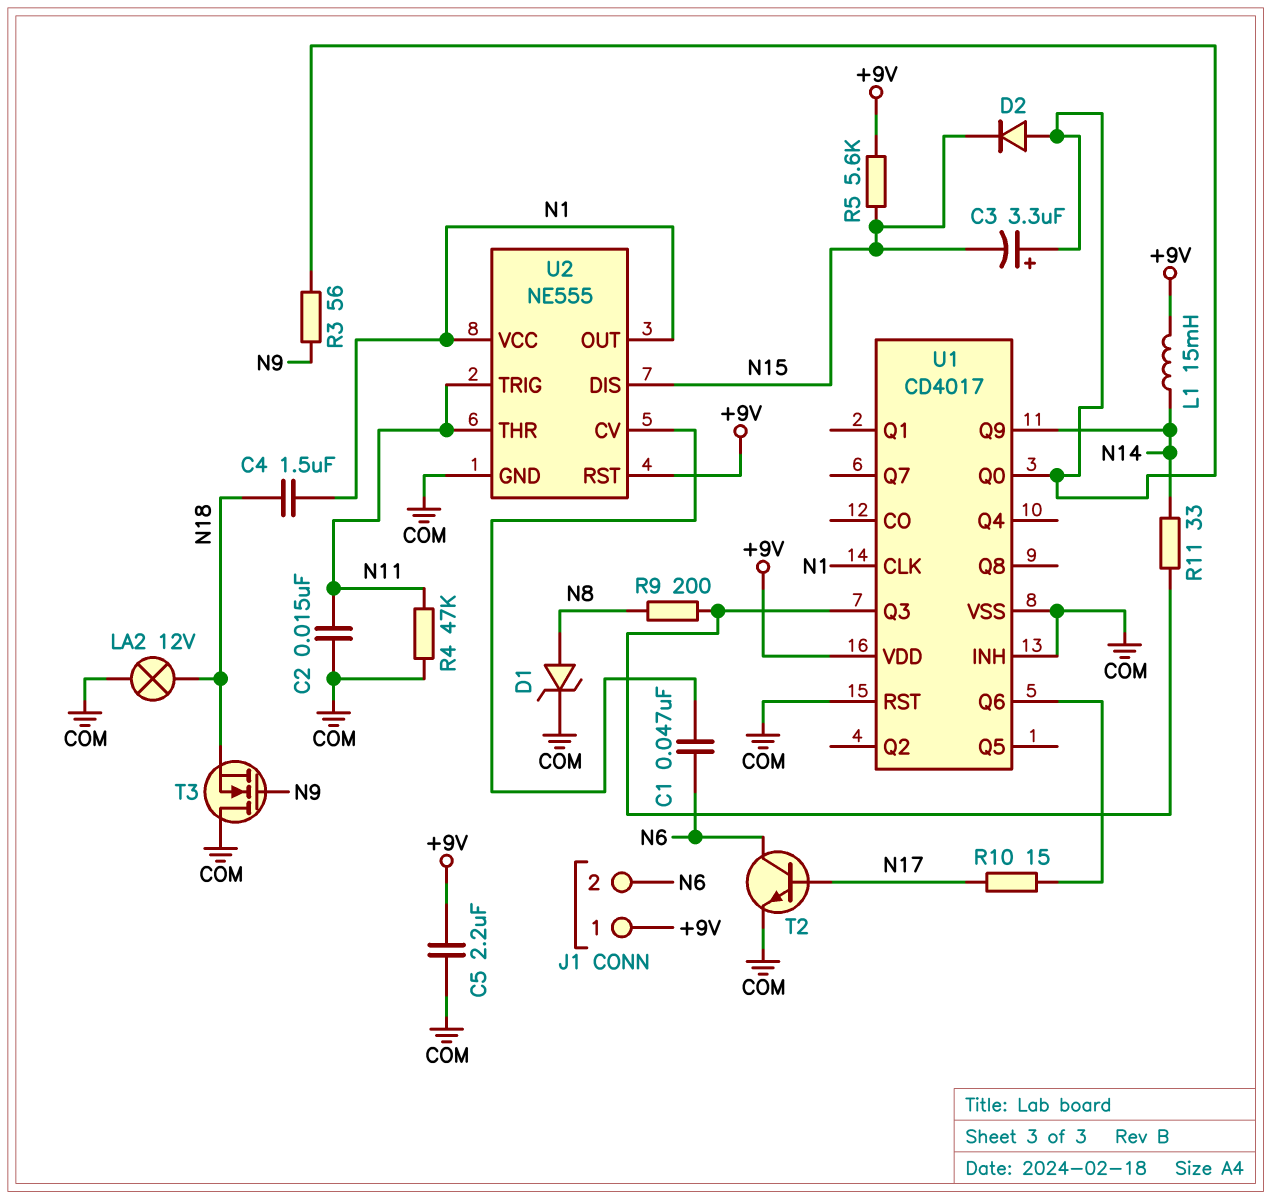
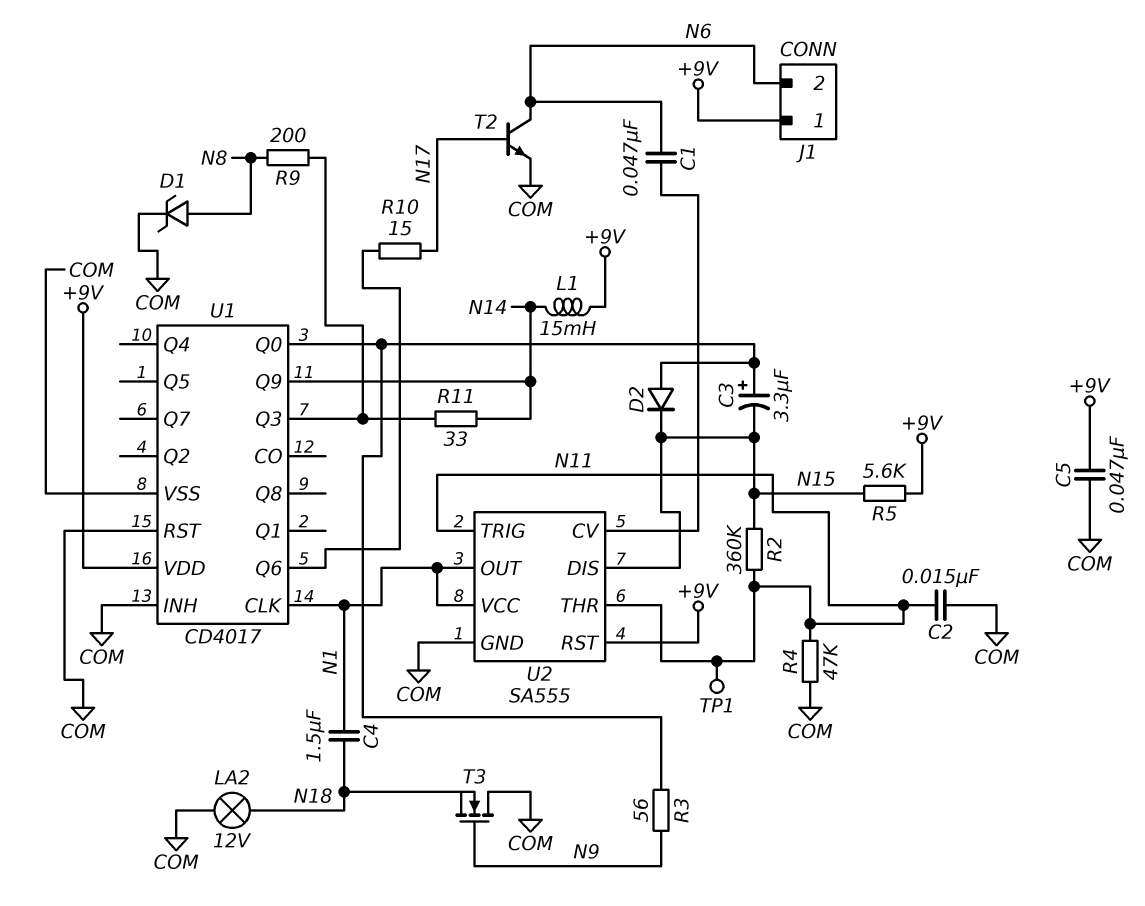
C5: 2.2uF (+9V, COM) -> 47nF (+9V, COM)
R2: none -> 360k (N11, N15)
TP1: none -> test point (N11)
U2: NE555 -> SA555

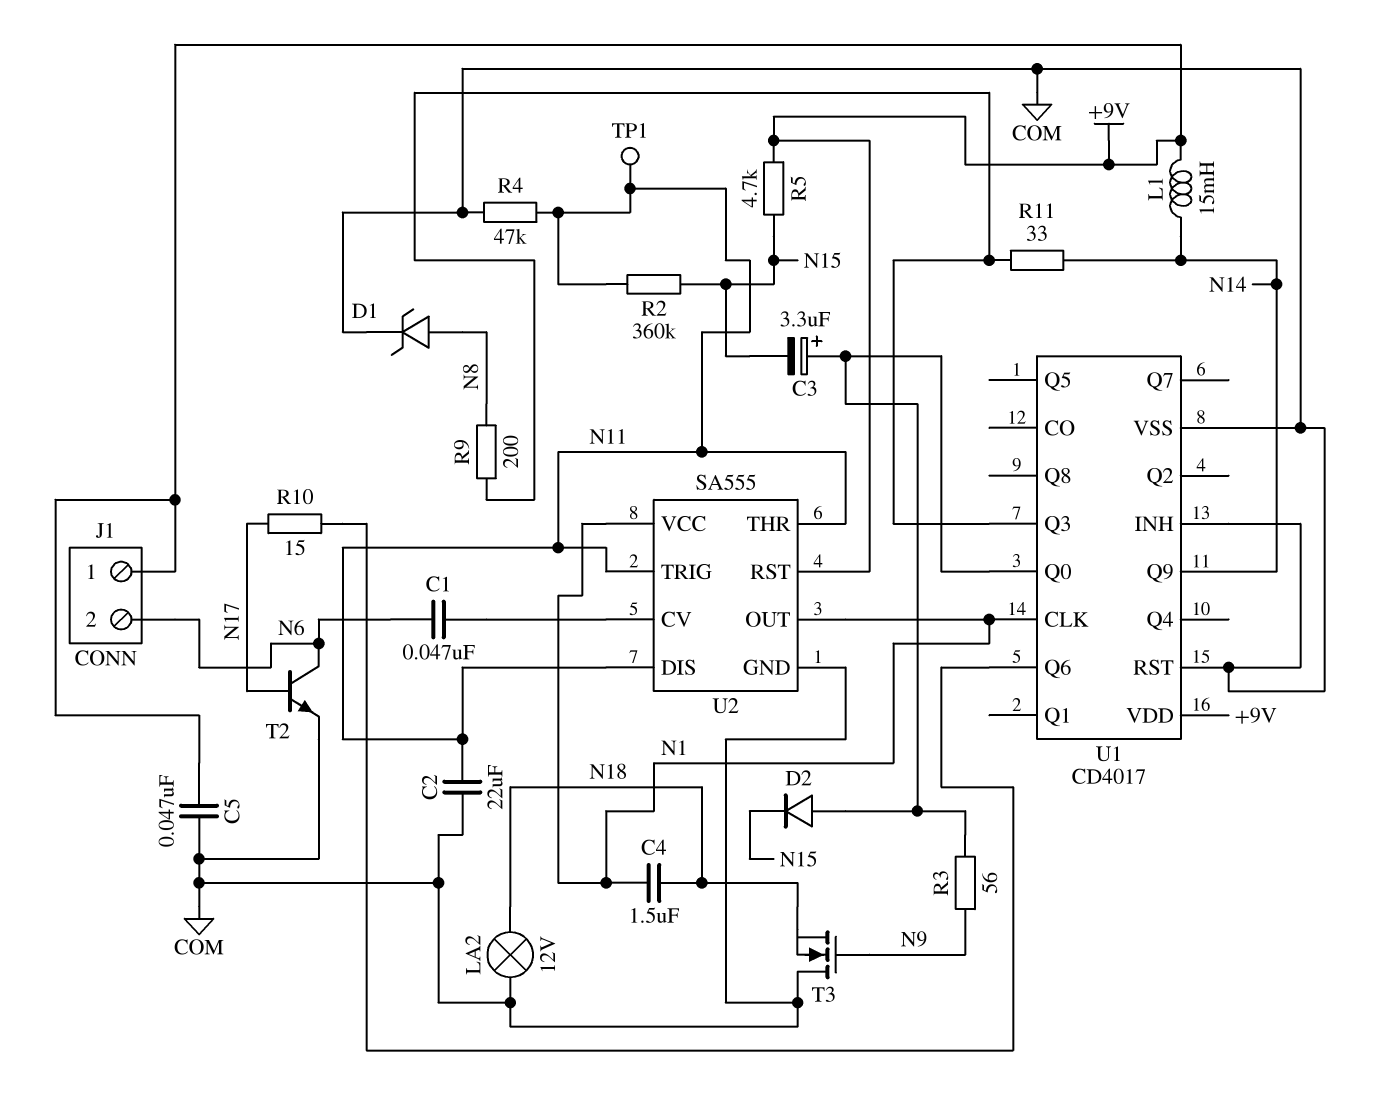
C2: 15nF (COM, N11) -> 22uF (COM, N11)
R5: 5.6k (+9V, N15) -> 4.7k (+9V, N15)
U2 pin DIS: N15 -> N11

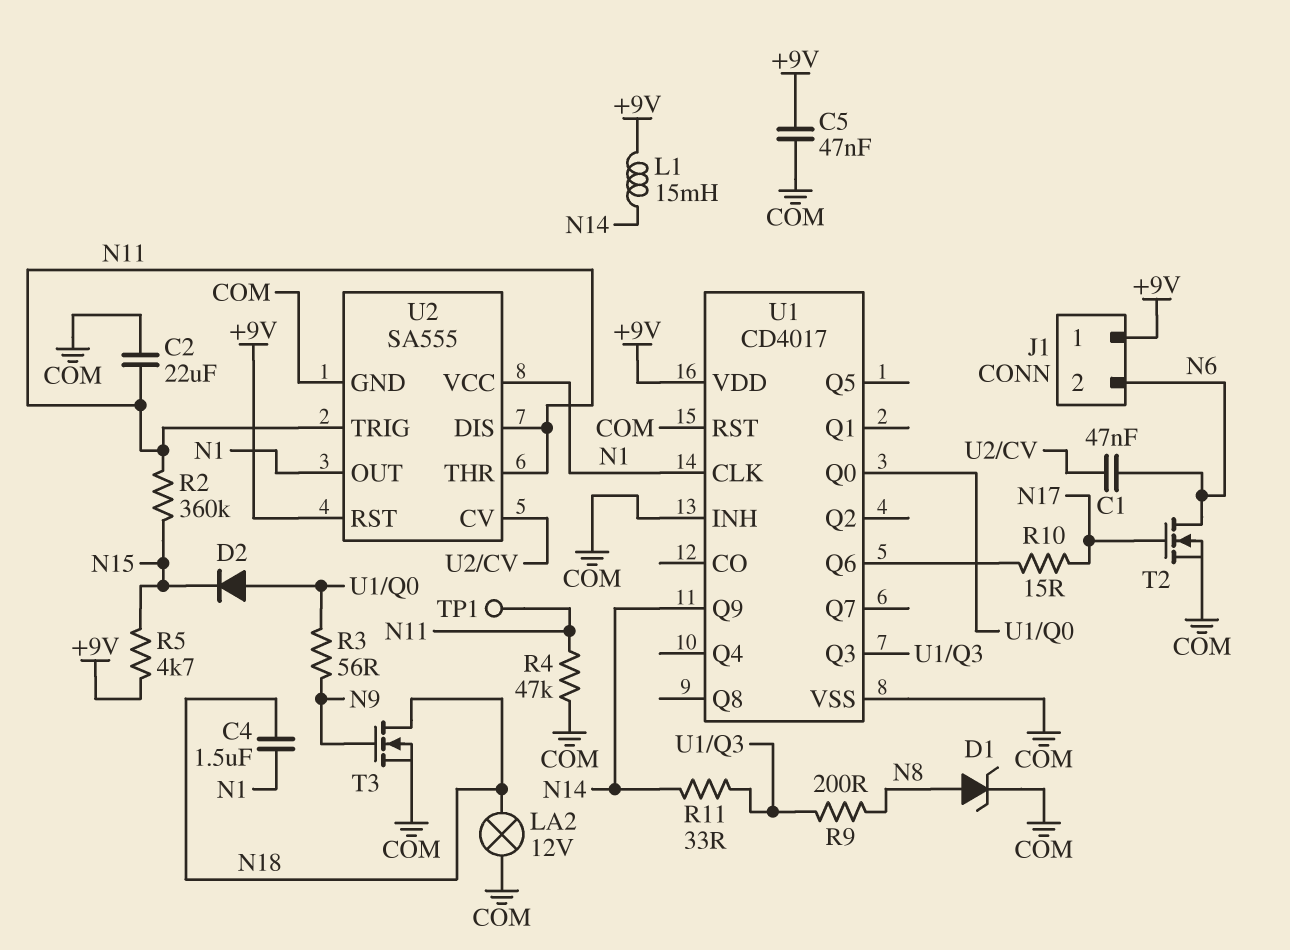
C3: 3.3uF (plus U1/Q0, minus N15) -> none
T2: NPN (B N17, C N6, E COM) -> NMOS (G N17, D N6, S COM)
T3: NMOS (G N9, D COM, S N18) -> NMOS (G N9, D N18, S COM)

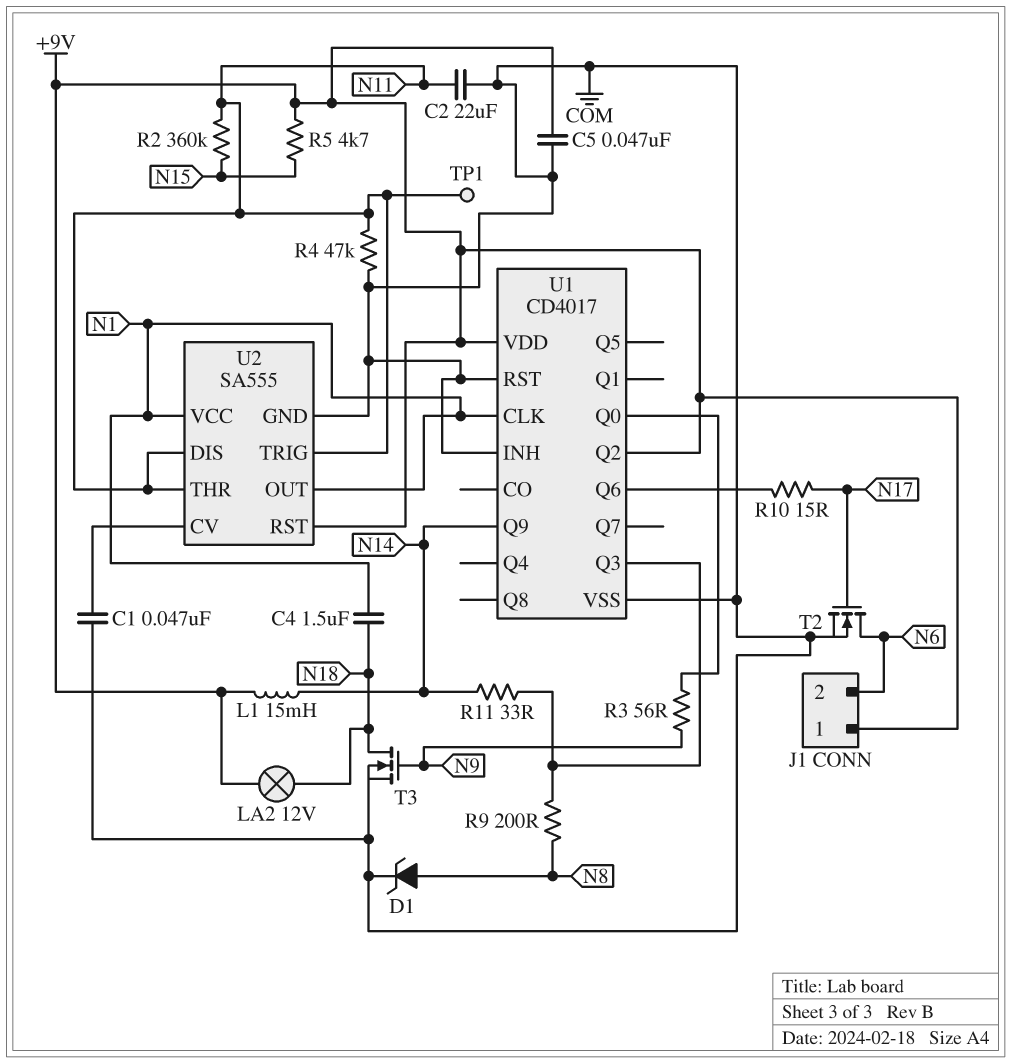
C1: 47nF (N6, U2/CV) -> 47nF (COM, U2/CV)
D2: diode (A U1/Q0, K N15) -> none
LA2: lamp 12V (COM, N18) -> lamp 12V (+9V, N18)
U1 pin Q2: none -> +9V

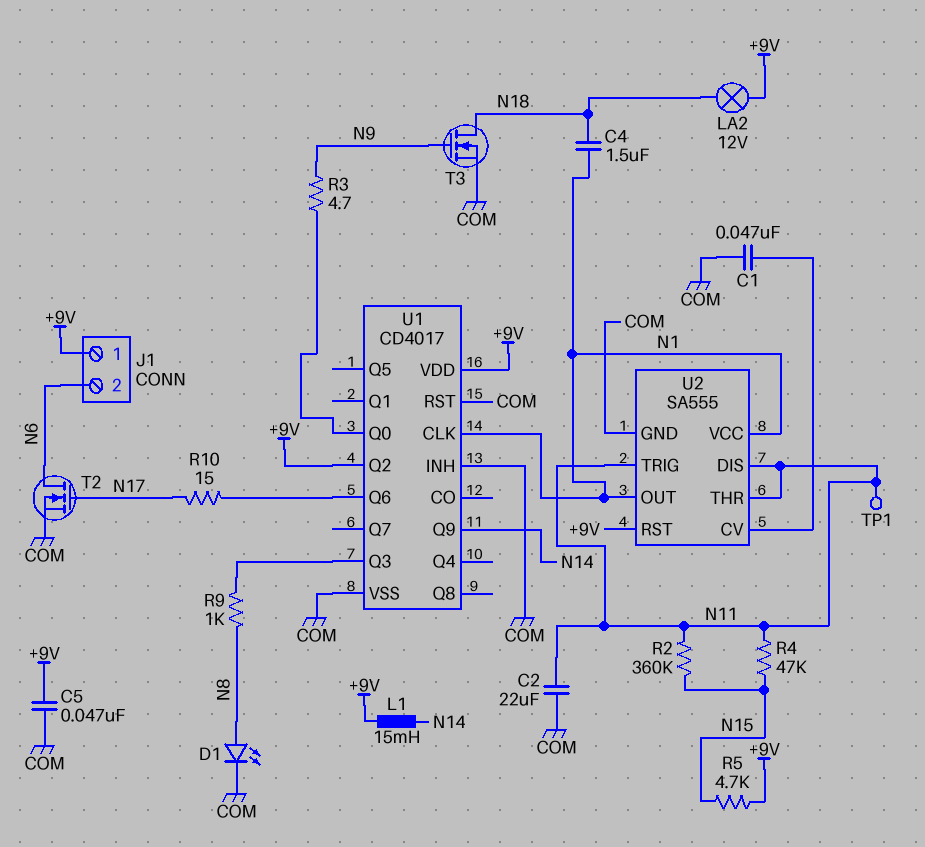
D1: zener (A N8, K COM) -> LED (A N8, K COM)
R3: 56 (N9, U1/Q0) -> 4.7 (N9, U1/Q0)
R4: 47k (COM, N11) -> 47k (N11, N15)
R9: 200 (N8, U1/Q3) -> 1k (N8, U1/Q3)
R11: 33 (N14, U1/Q3) -> none

